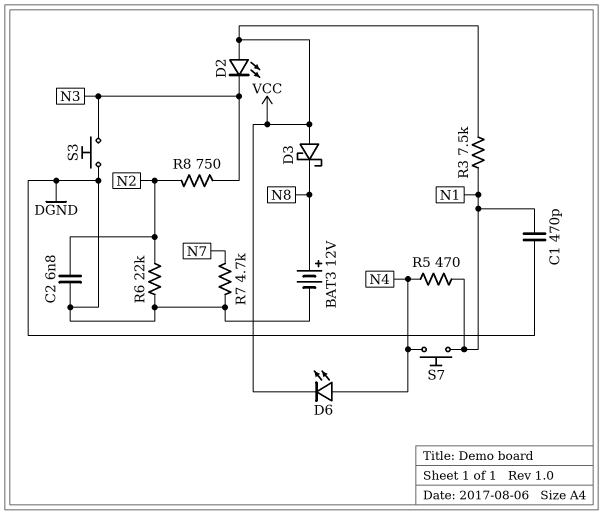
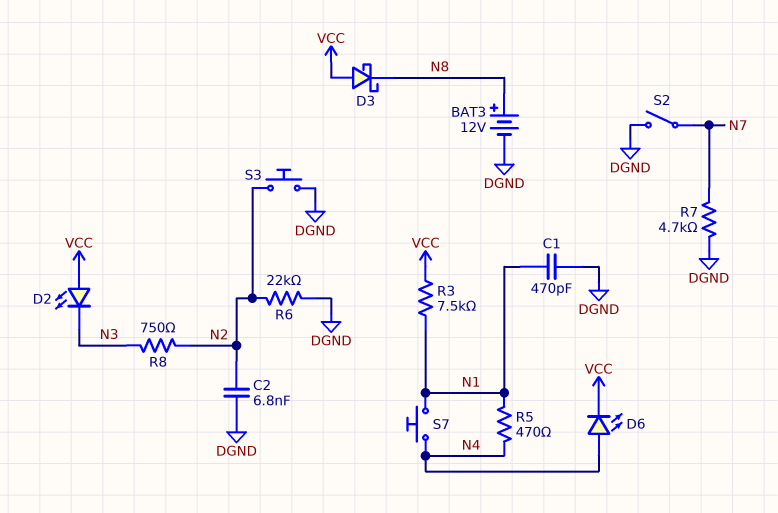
S2: none -> switch (DGND, N7)
S3: button (DGND, N3) -> button (DGND, N2)

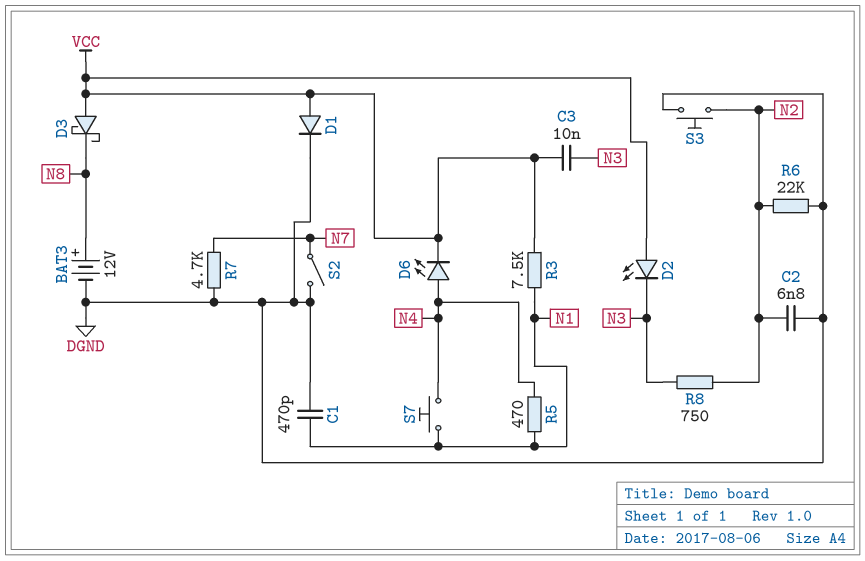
C3: none -> 10nF (N3, VCC)
D1: none -> diode (A VCC, K DGND)

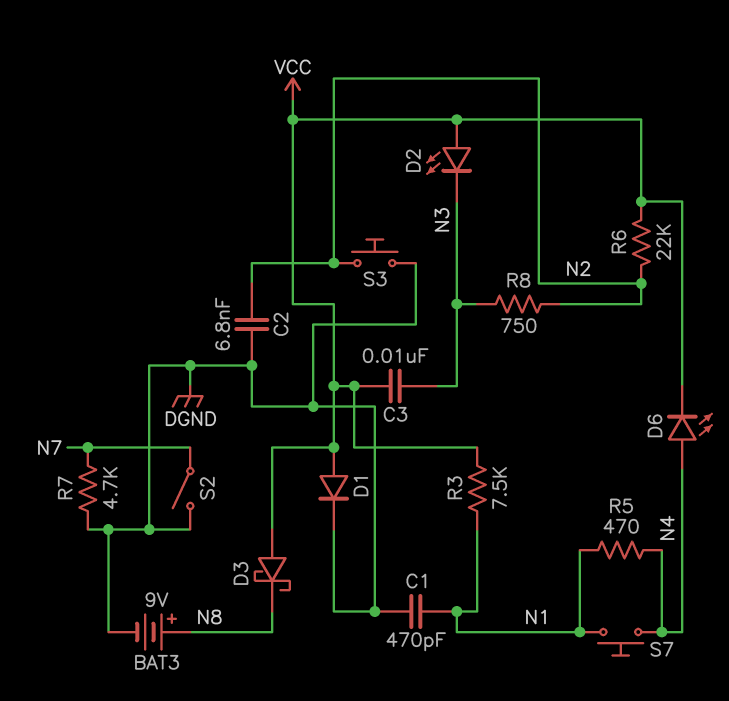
BAT3: 12V (plus N8, minus DGND) -> 9V (plus N8, minus DGND)
R6: 22k (DGND, N2) -> 22k (N2, VCC)

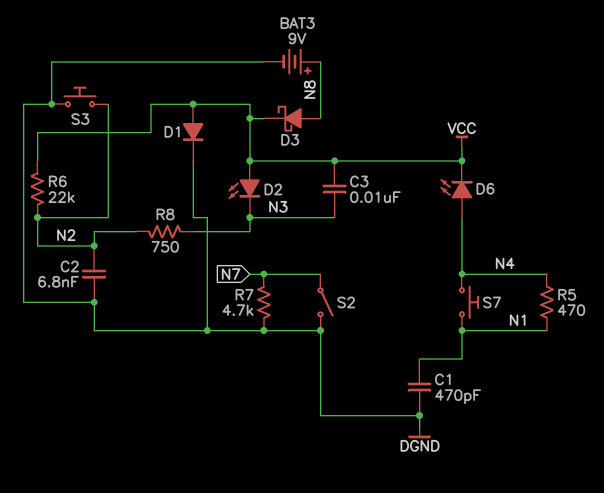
D3: schottky (A VCC, K N8) -> schottky (A N8, K VCC)
R3: 7.5k (N1, VCC) -> none

